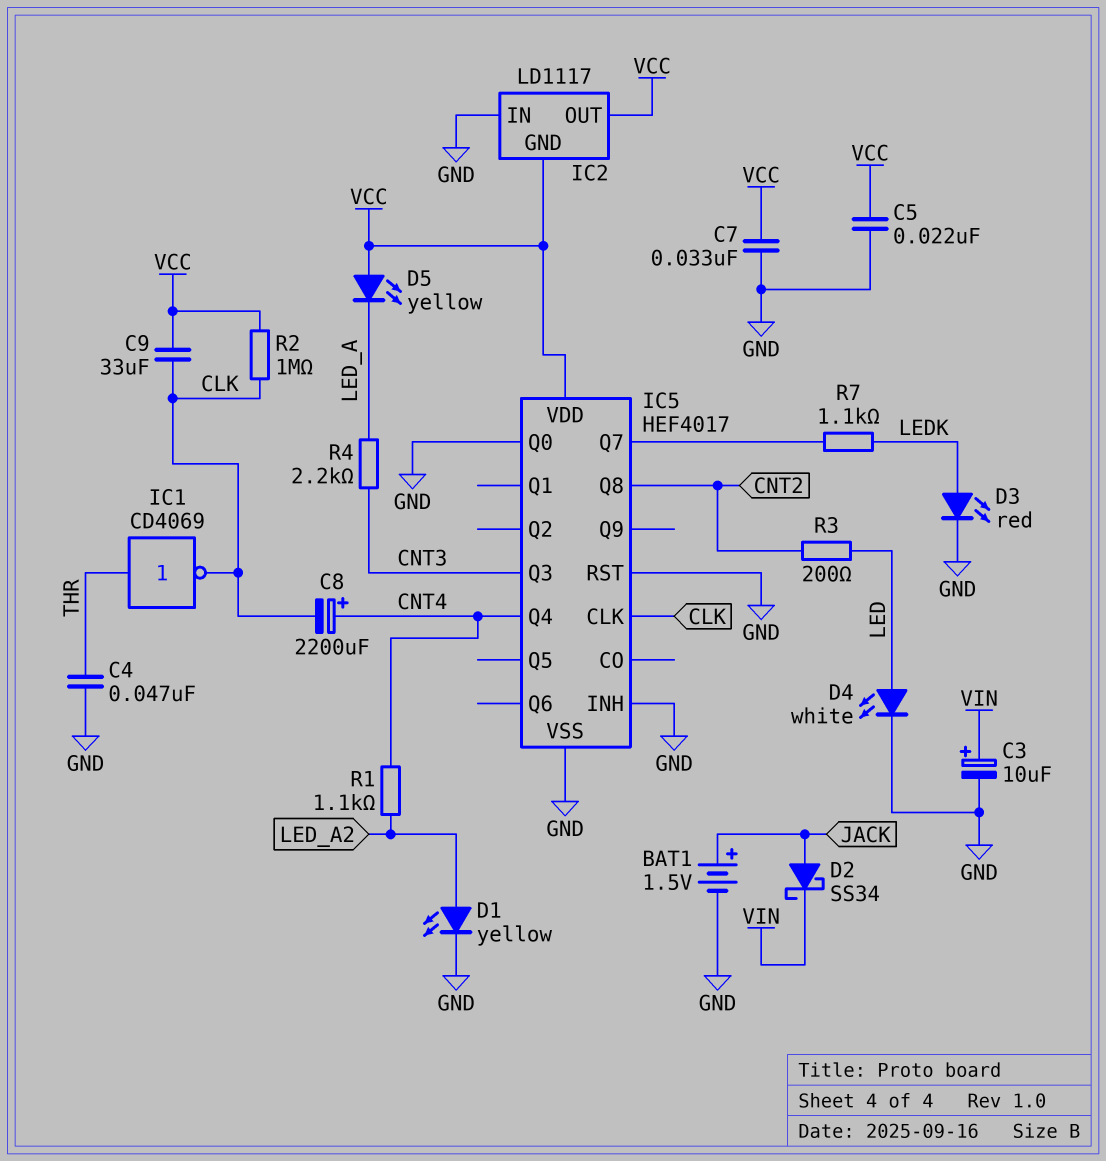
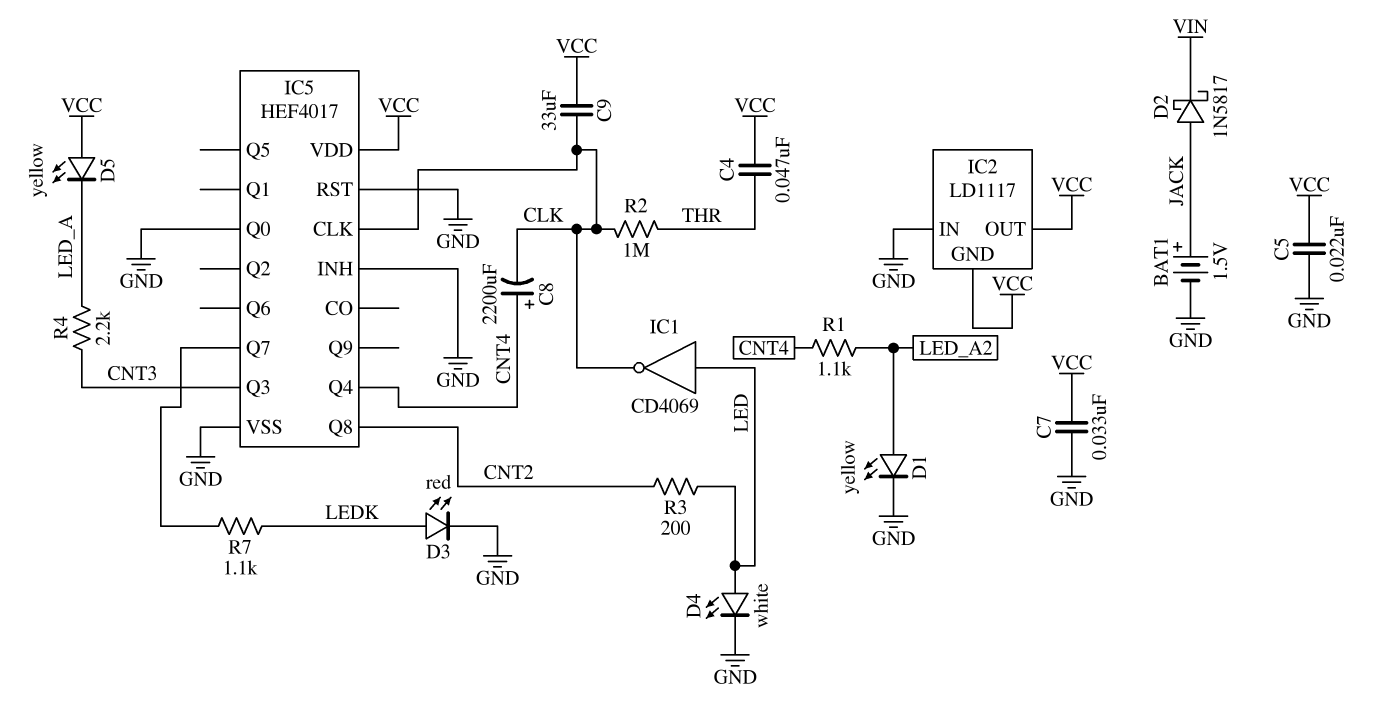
C3: 10uF (plus VIN, minus GND) -> none
C4: 47nF (GND, THR) -> 47nF (THR, VCC)
D2: schottky SS34 (A JACK, K VIN) -> schottky 1N5817 (A JACK, K VIN)
IC1: NOT CD4069 (in THR, out CLK) -> NOT CD4069 (in LED, out CLK)
R2: 1M (CLK, VCC) -> 1M (CLK, THR)

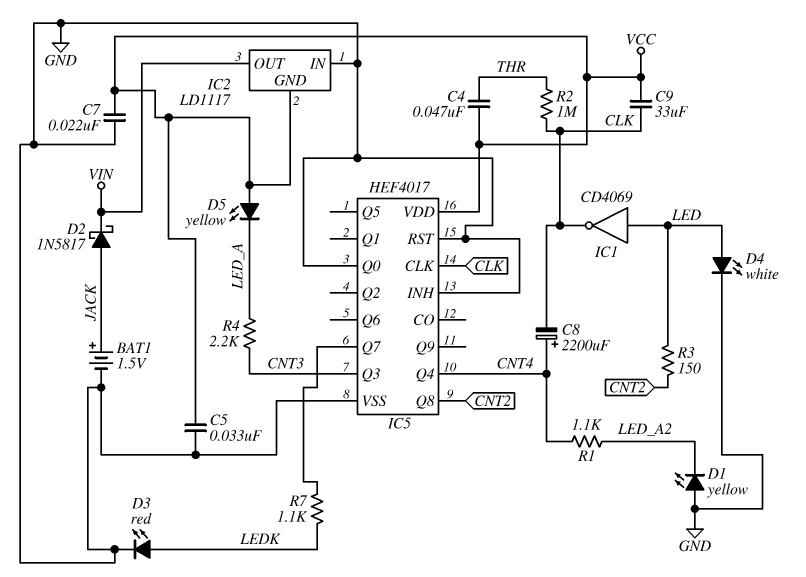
C5: 22nF (GND, VCC) -> 33nF (GND, VCC)
C7: 33nF (GND, VCC) -> 22nF (GND, VCC)
D1: LED yellow (A LED_A2, K GND) -> LED yellow (A GND, K LED_A2)
IC2 pin OUT: VCC -> VIN
R3: 200 (CNT2, LED) -> 150 (CNT2, LED)

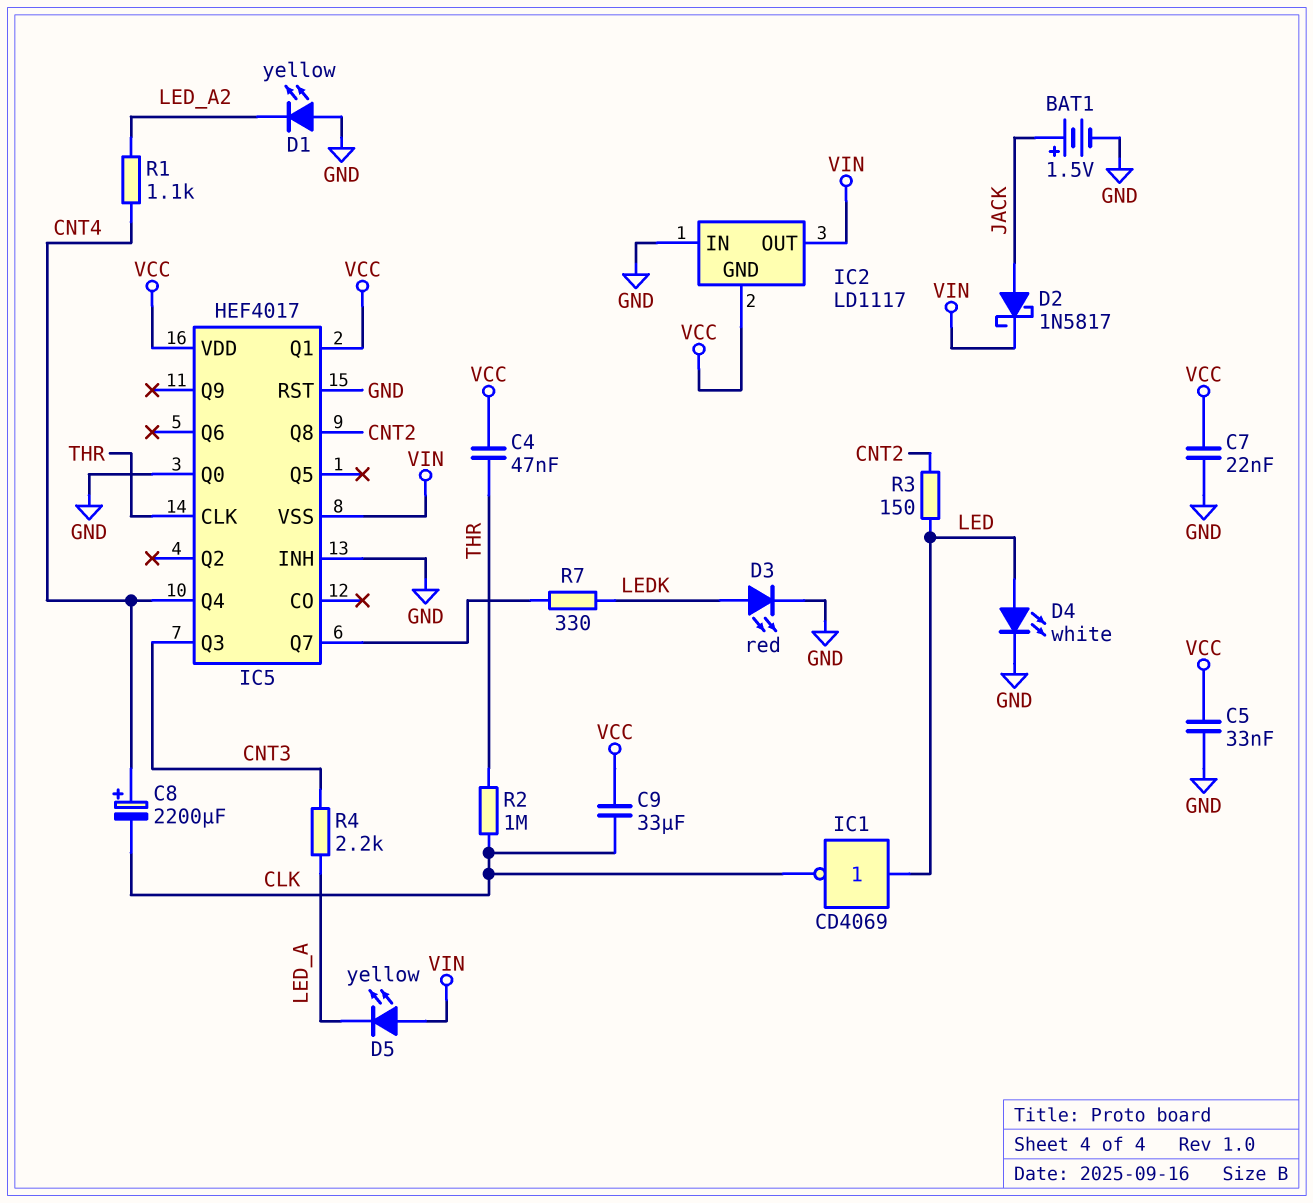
D5: LED yellow (A VCC, K LED_A) -> LED yellow (A VIN, K LED_A)
IC5 pin CLK: CLK -> THR
IC5 pin Q1: none -> VCC
IC5 pin VSS: GND -> VIN
R7: 1.1k (IC5/Q7, LEDK) -> 330 (IC5/Q7, LEDK)

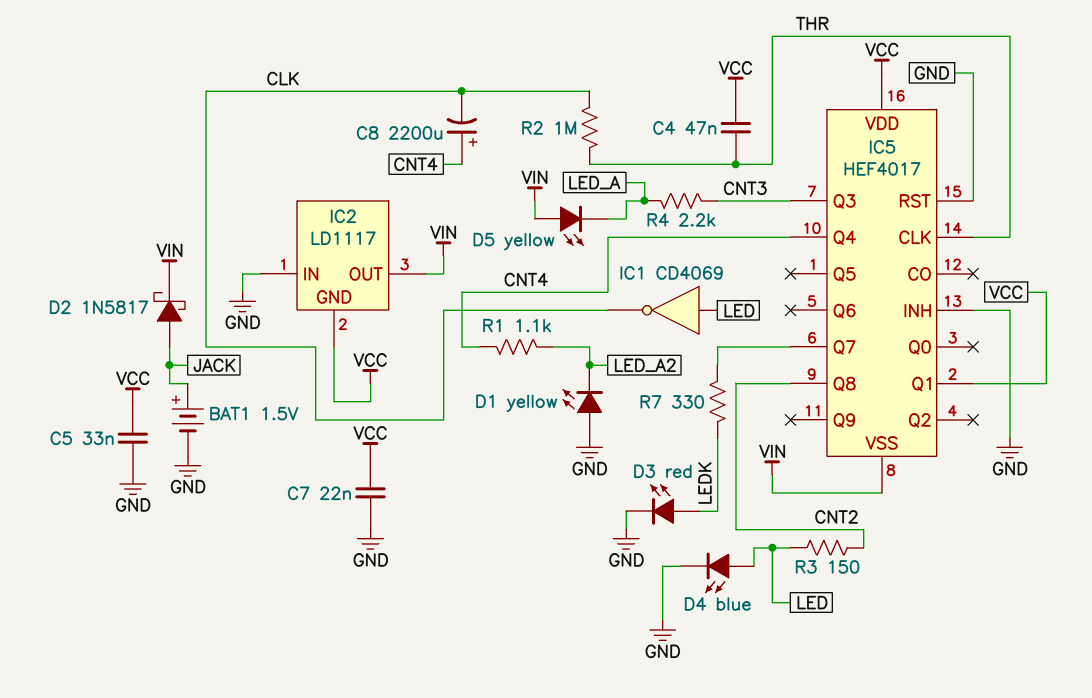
C9: 33uF (CLK, VCC) -> none
D4: LED white (A LED, K GND) -> LED blue (A LED, K GND)
IC5 pin Q0: GND -> none

